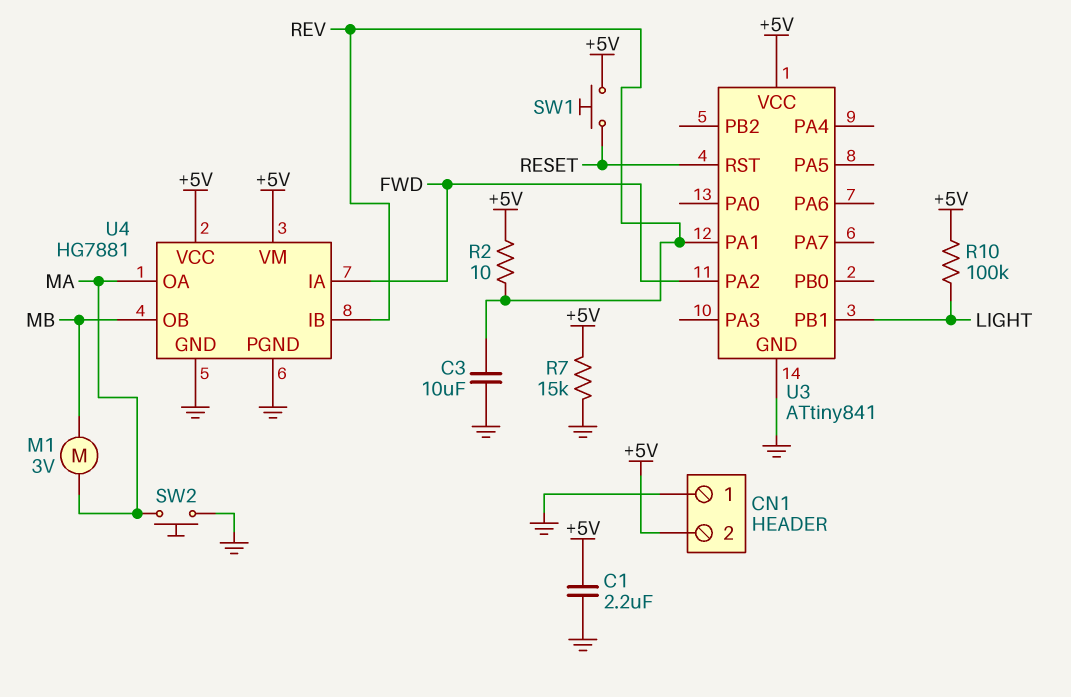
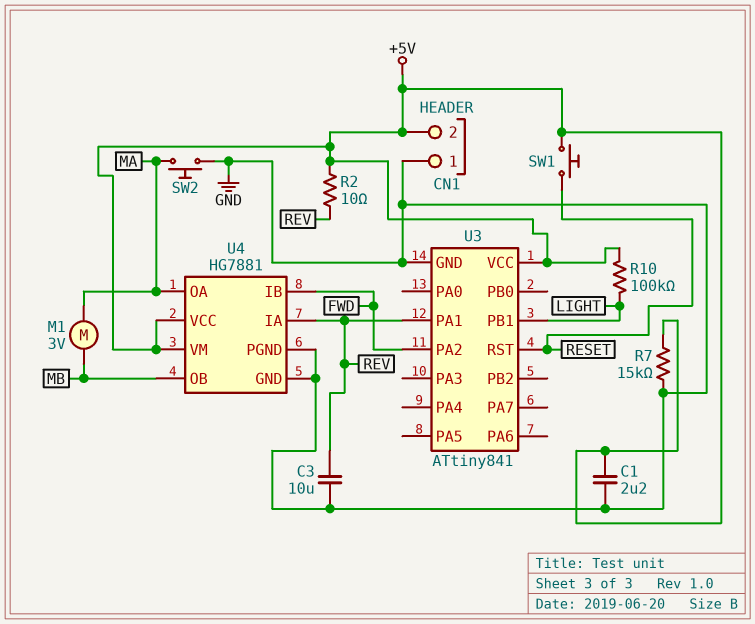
U4 pin IA: FWD -> REV
U4 pin IB: REV -> FWD

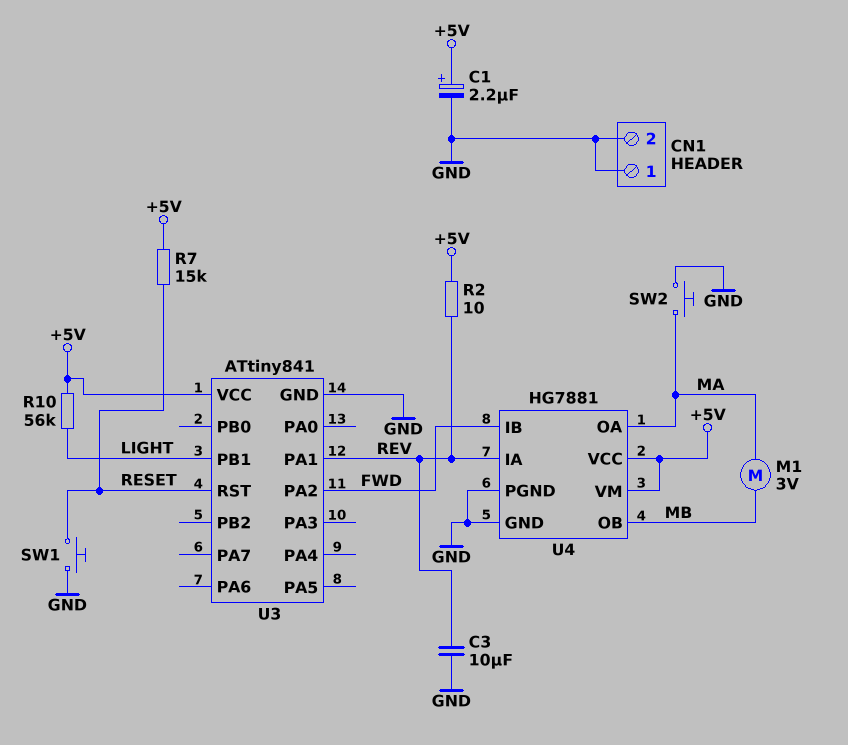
C1: 2.2uF (+5V, GND) -> 2.2uF (plus +5V, minus GND)
CN1 pin 2: +5V -> GND
R7: 15k (+5V, GND) -> 15k (+5V, RESET)
R10: 100k (+5V, LIGHT) -> 56k (+5V, LIGHT)
SW1: button (+5V, RESET) -> button (GND, RESET)

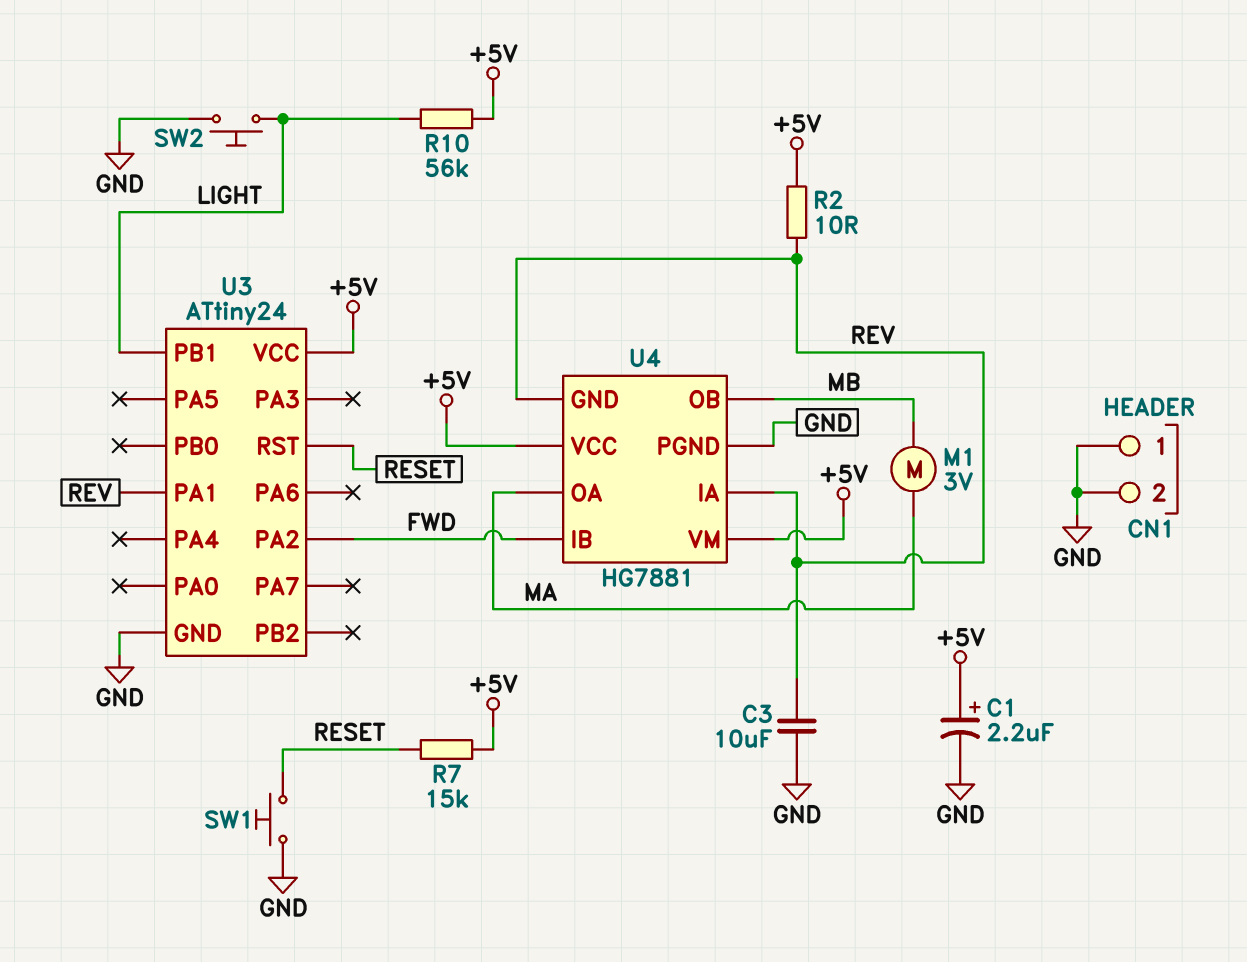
SW2: button (GND, MA) -> button (GND, LIGHT)
U3: ATtiny841 -> ATtiny24
U4 pin GND: GND -> REV

